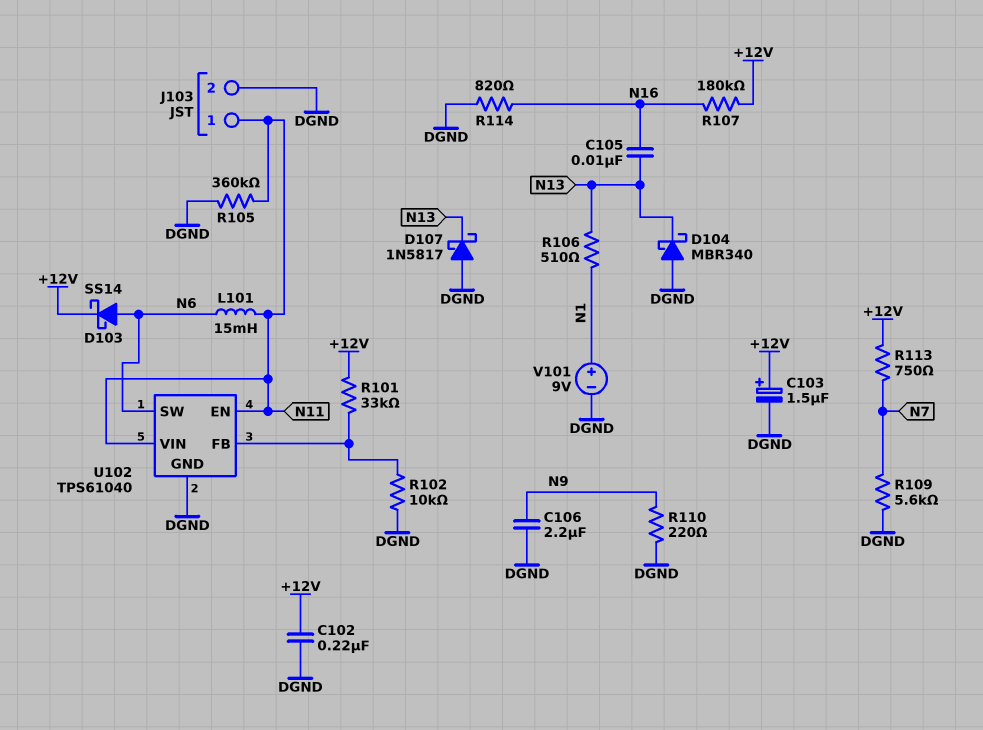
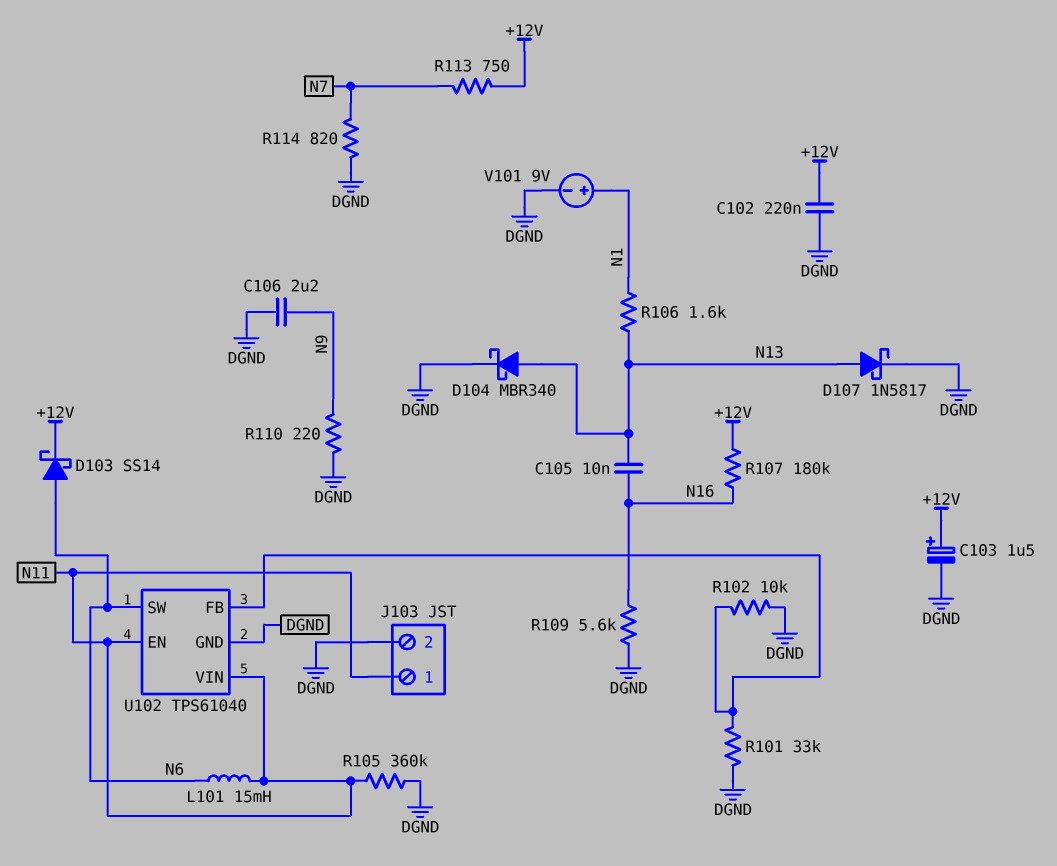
D104: schottky MBR340 (A DGND, K N13) -> schottky MBR340 (A N13, K DGND)
D107: schottky 1N5817 (A DGND, K N13) -> schottky 1N5817 (A N13, K DGND)
R101: 33k (+12V, U102/FB) -> 33k (DGND, U102/FB)
R106: 510 (N1, N13) -> 1.6k (N1, N13)
R109: 5.6k (DGND, N7) -> 5.6k (DGND, N16)
R114: 820 (DGND, N16) -> 820 (DGND, N7)

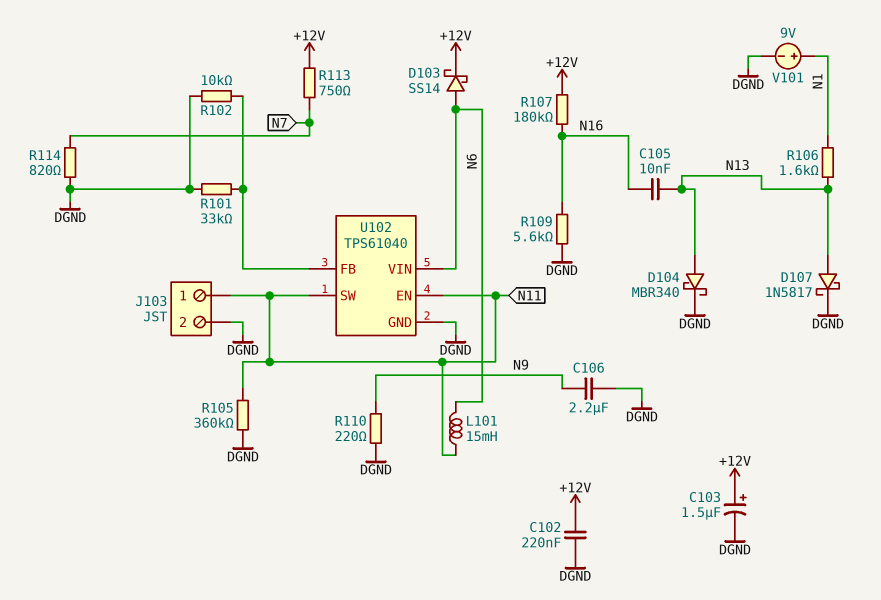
U102 pin SW: N6 -> N11
U102 pin VIN: N11 -> N6

